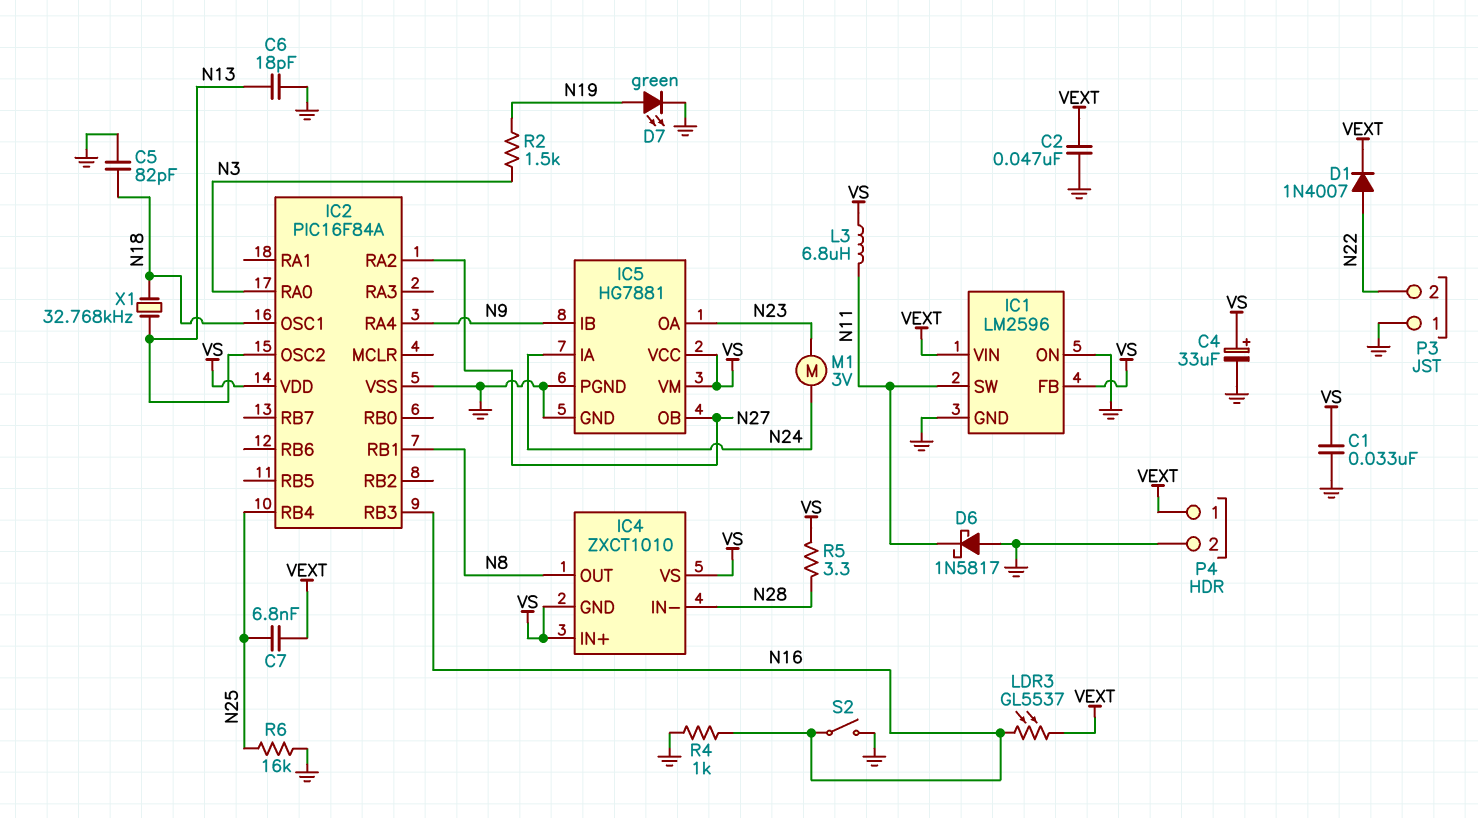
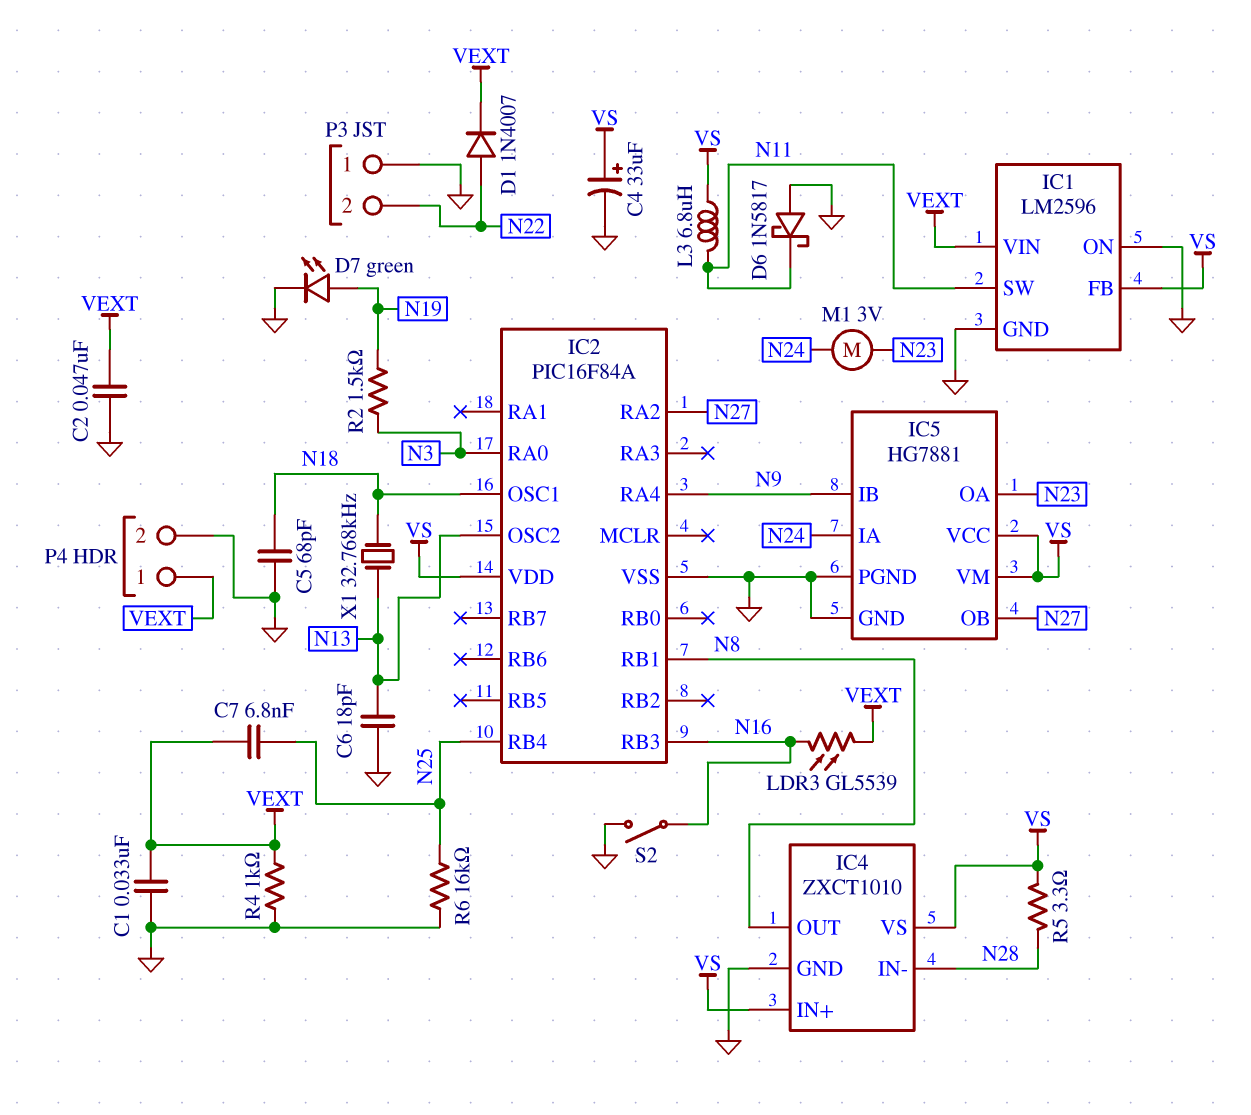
C1: 33nF (GND, VS) -> 33nF (GND, VEXT)
C5: 82pF (GND, N18) -> 68pF (GND, N18)
IC4 pin GND: VS -> GND
LDR3: GL5537 (N16, VEXT) -> GL5539 (N16, VEXT)
R4: 1k (GND, N16) -> 1k (GND, VEXT)

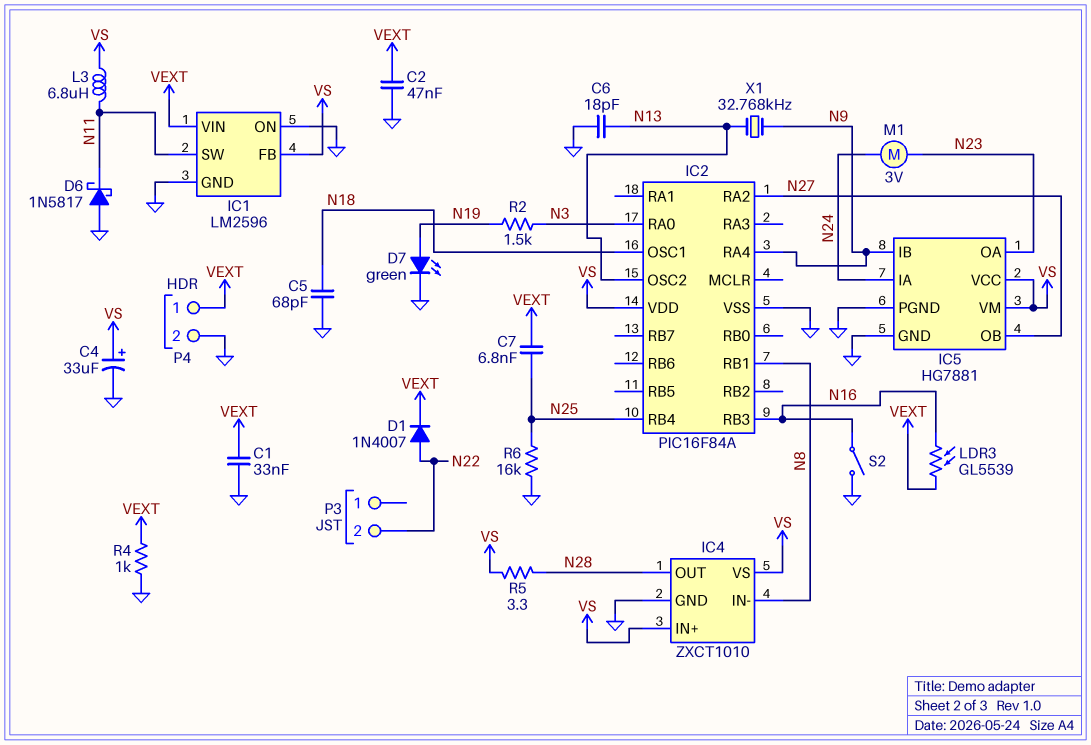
IC4 pin IN-: N28 -> N8
IC4 pin OUT: N8 -> N28
P3 pin 1: GND -> none
X1: 32.768kHz (N13, N18) -> 32.768kHz (N9, N13)

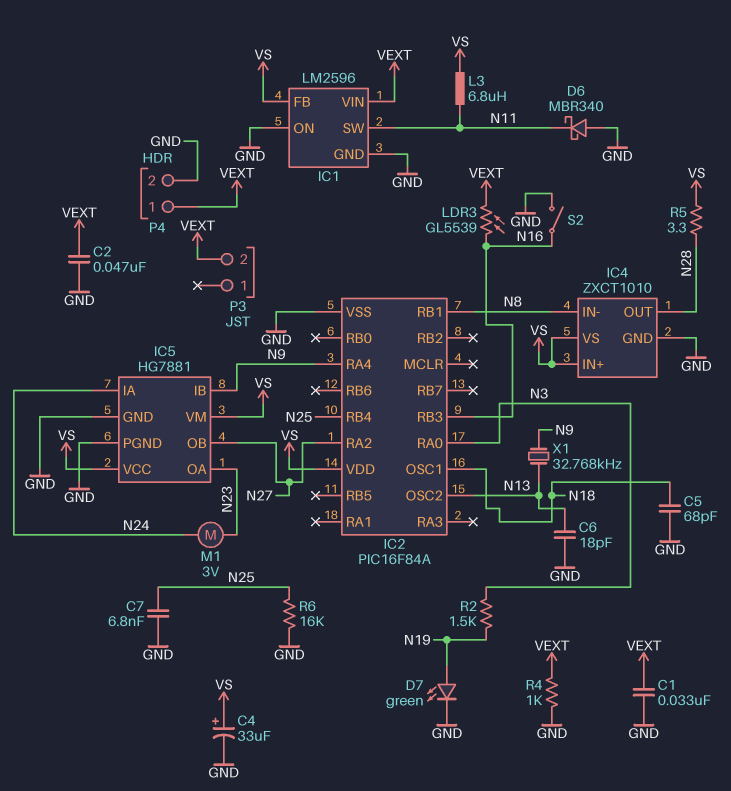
C7: 6.8nF (N25, VEXT) -> 6.8nF (GND, N25)
D1: diode 1N4007 (A N22, K VEXT) -> none
D6: schottky 1N5817 (A GND, K N11) -> schottky MBR340 (A GND, K N11)
P3 pin 2: N22 -> VEXT

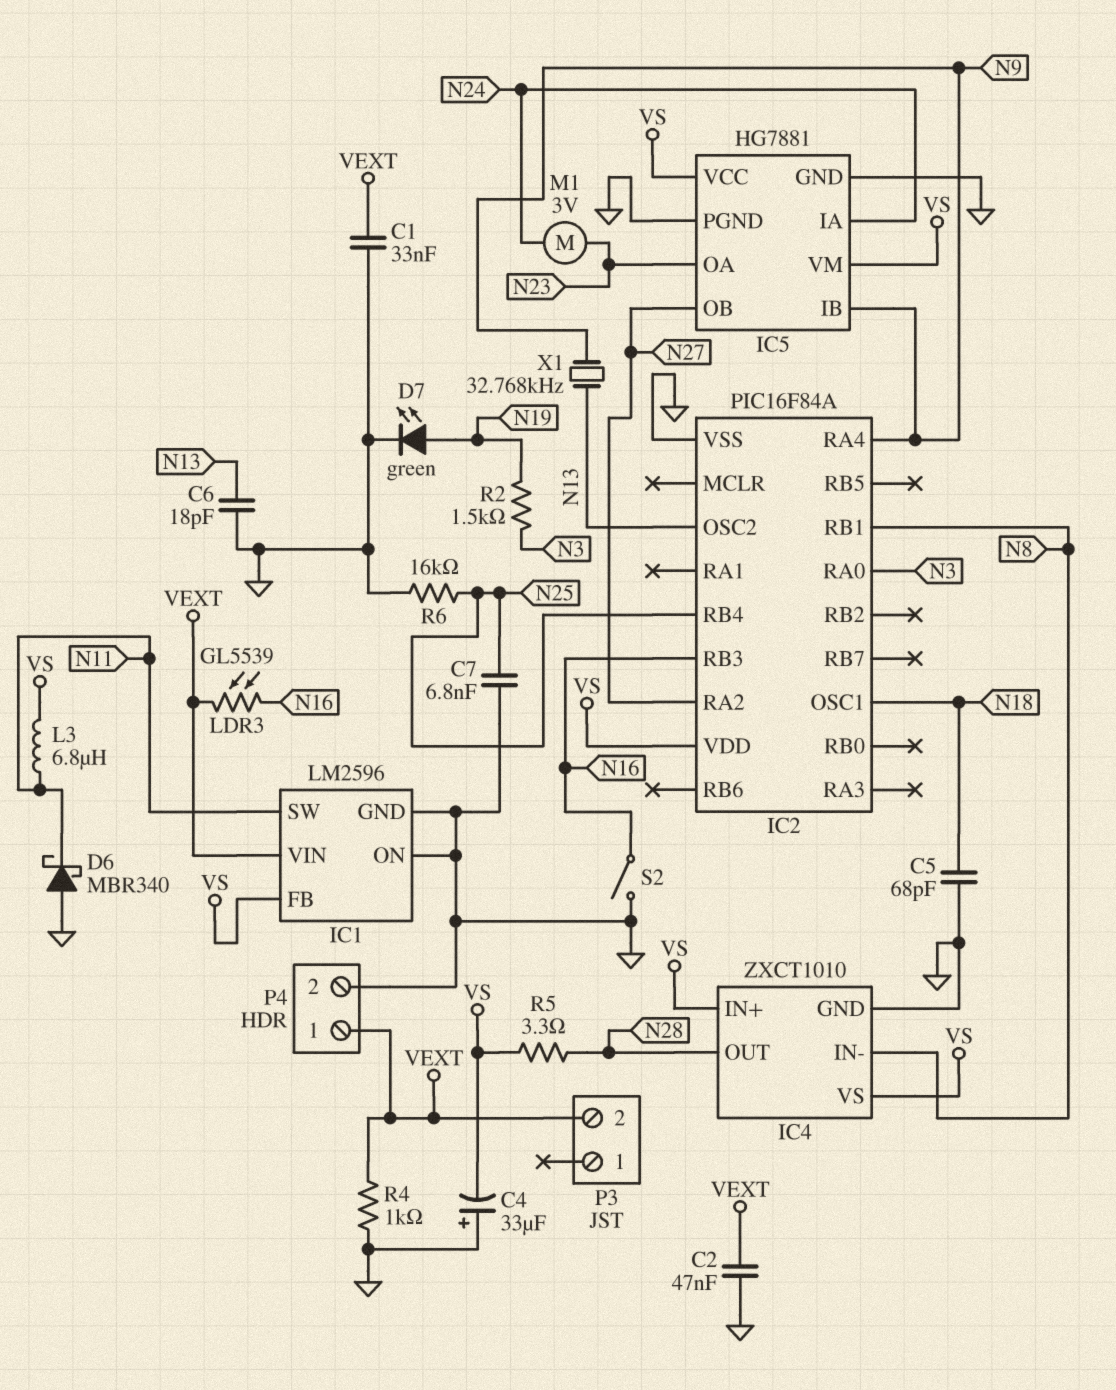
C4: 33uF (plus VS, minus GND) -> 33uF (plus GND, minus VS)

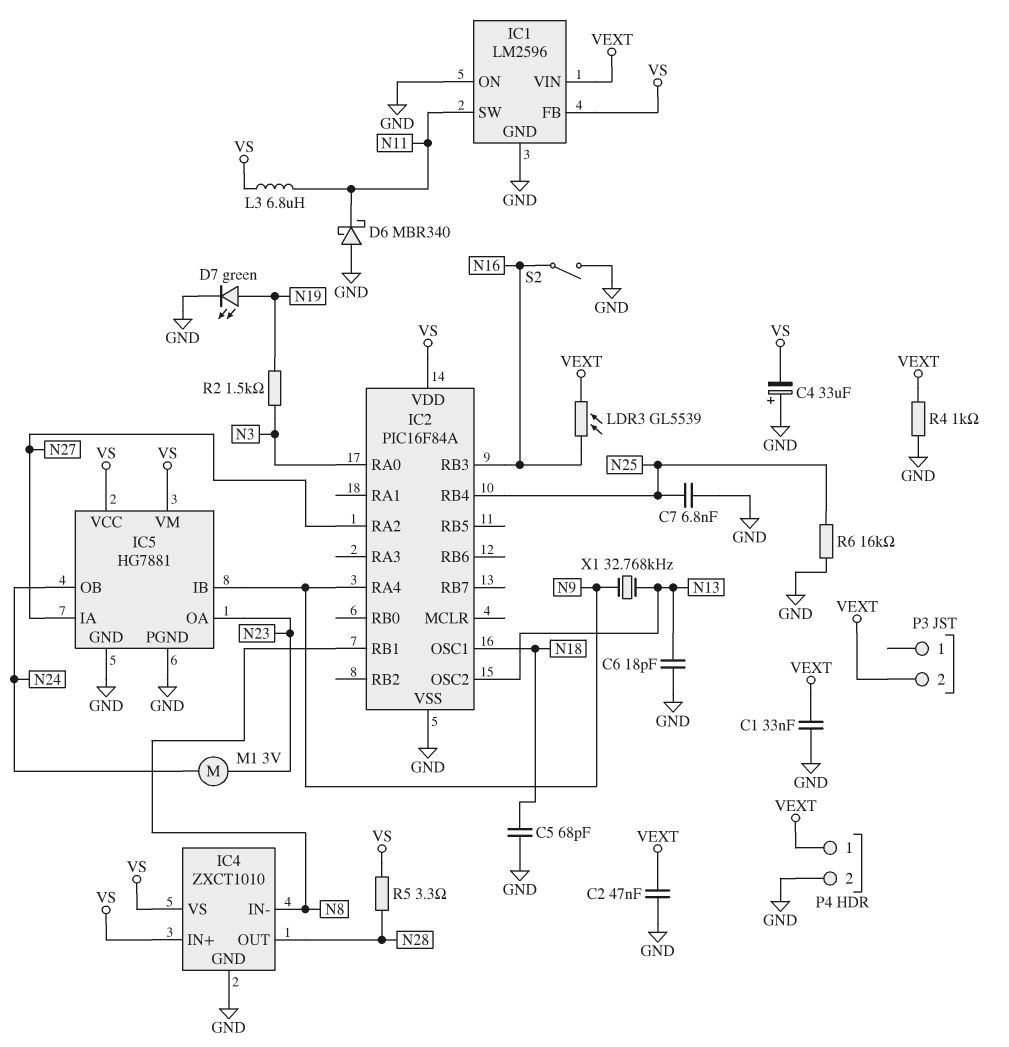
IC5 pin IA: N24 -> N27
IC5 pin OB: N27 -> N24

